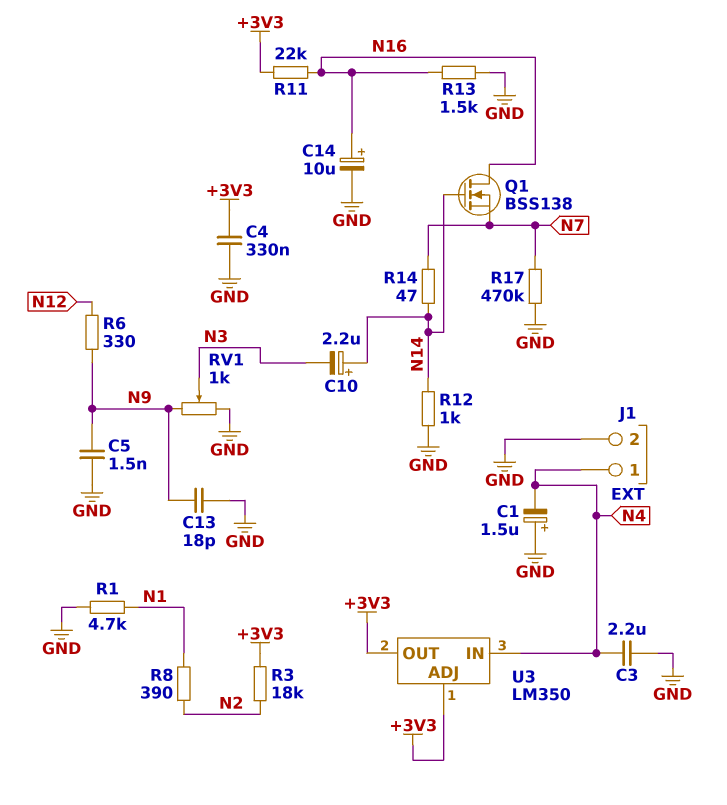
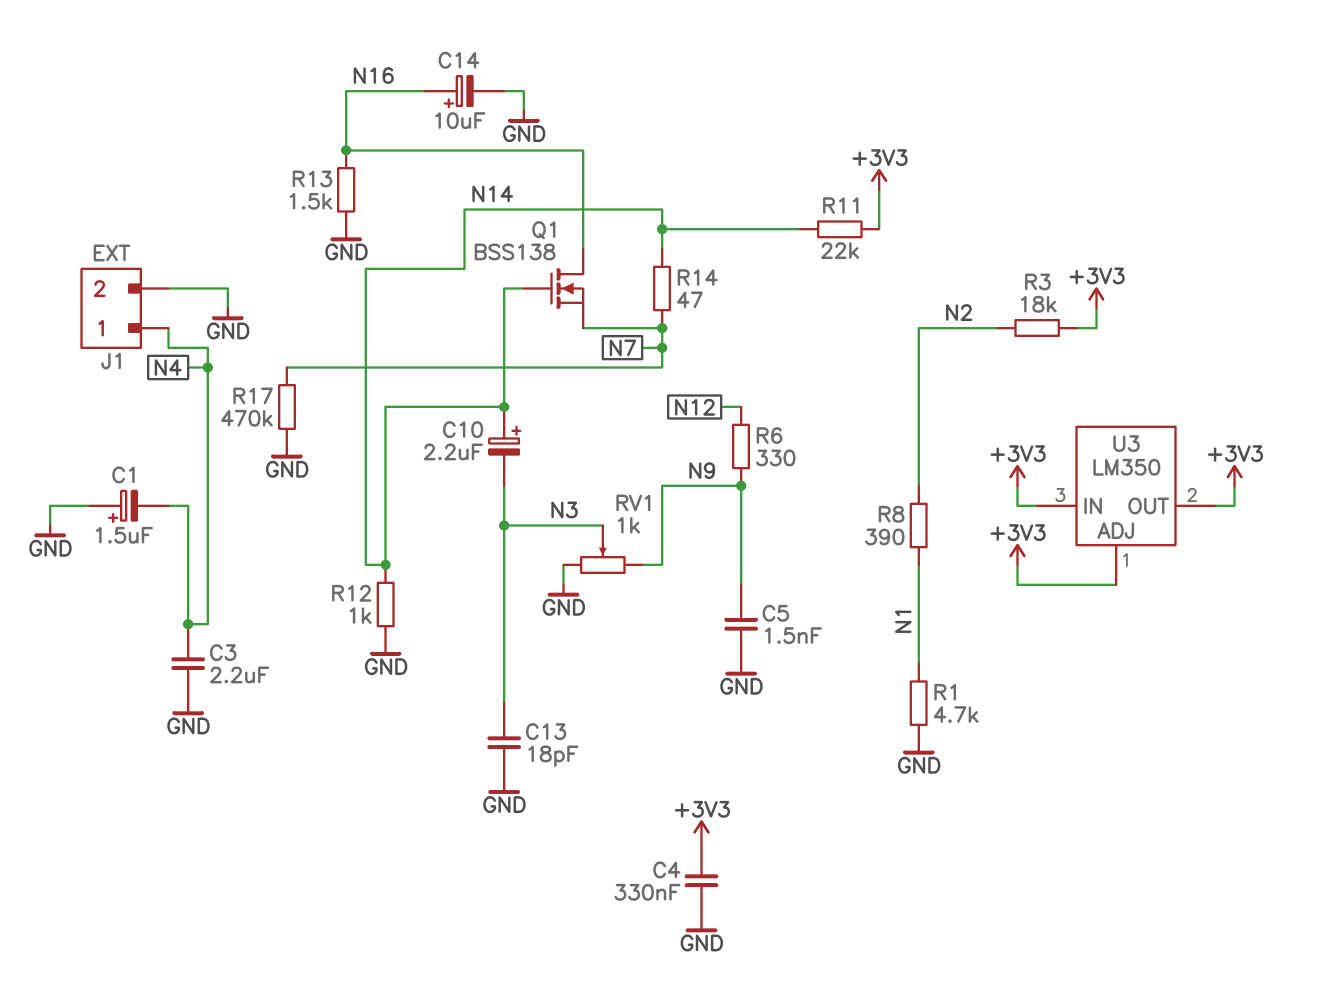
C13: 18pF (GND, N9) -> 18pF (GND, N3)
R11: 22k (+3V3, N16) -> 22k (+3V3, N14)
U3 pin IN: N4 -> +3V3

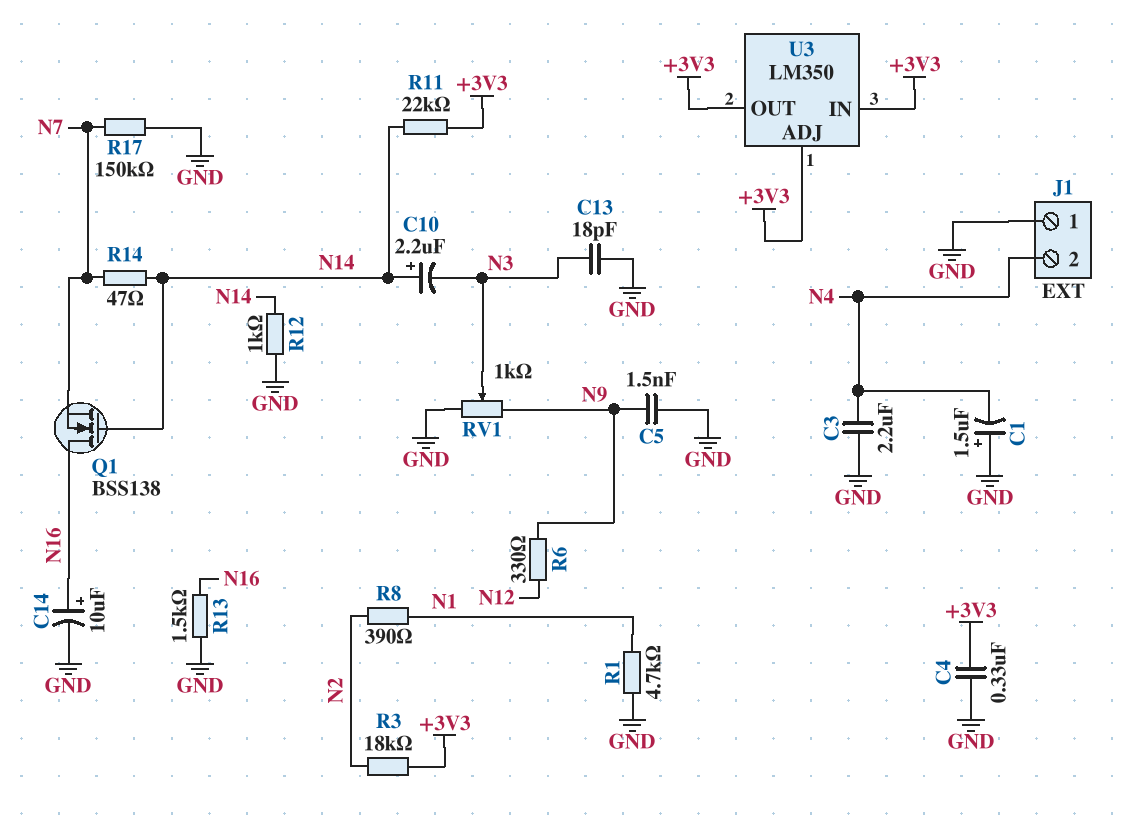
J1 pin 1: N4 -> GND
J1 pin 2: GND -> N4
R17: 470k (GND, N7) -> 150k (GND, N7)

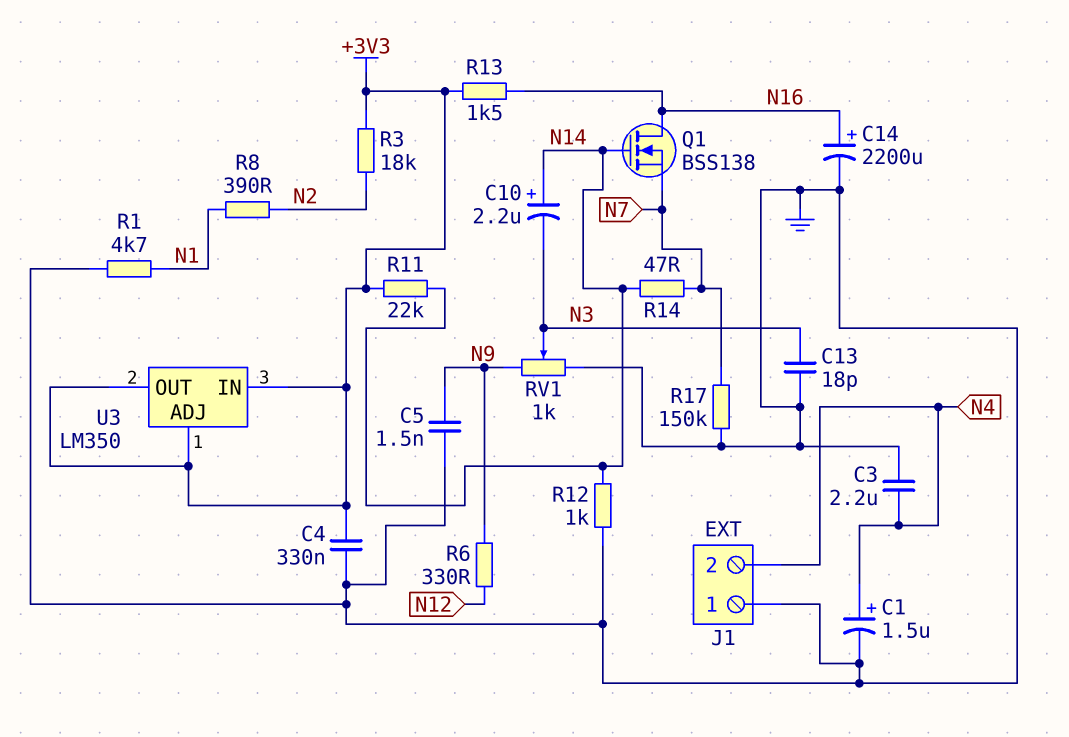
C1: 1.5uF (plus GND, minus N4) -> 1.5uF (plus N4, minus GND)
C14: 10uF (plus N16, minus GND) -> 2200uF (plus N16, minus GND)
R13: 1.5k (GND, N16) -> 1.5k (+3V3, N16)

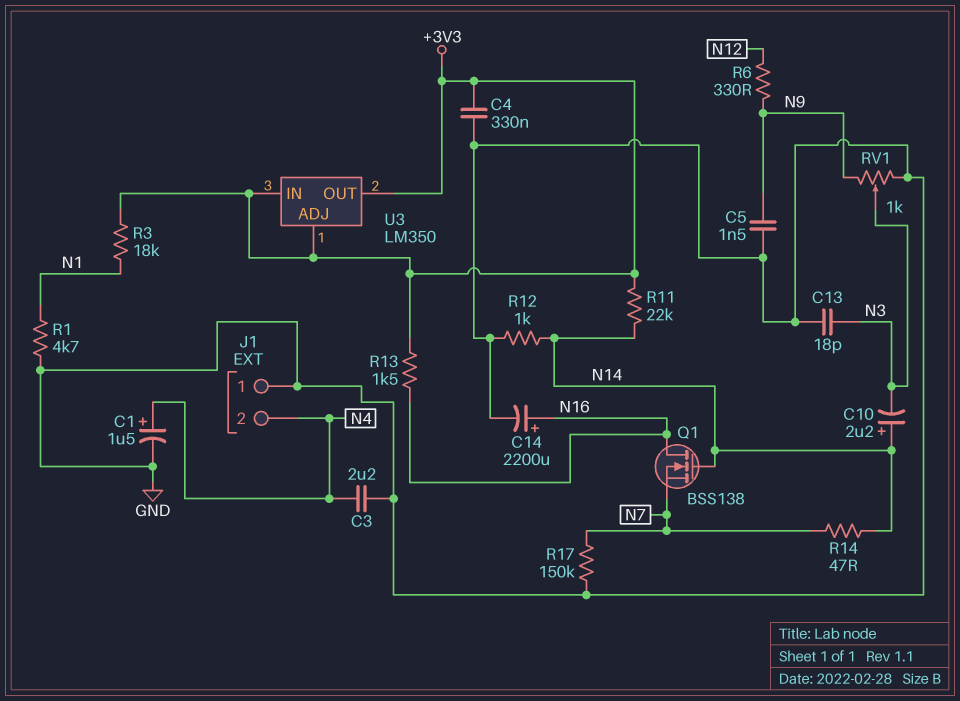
R3: 18k (+3V3, N2) -> 18k (+3V3, N1)
R8: 390 (N1, N2) -> none

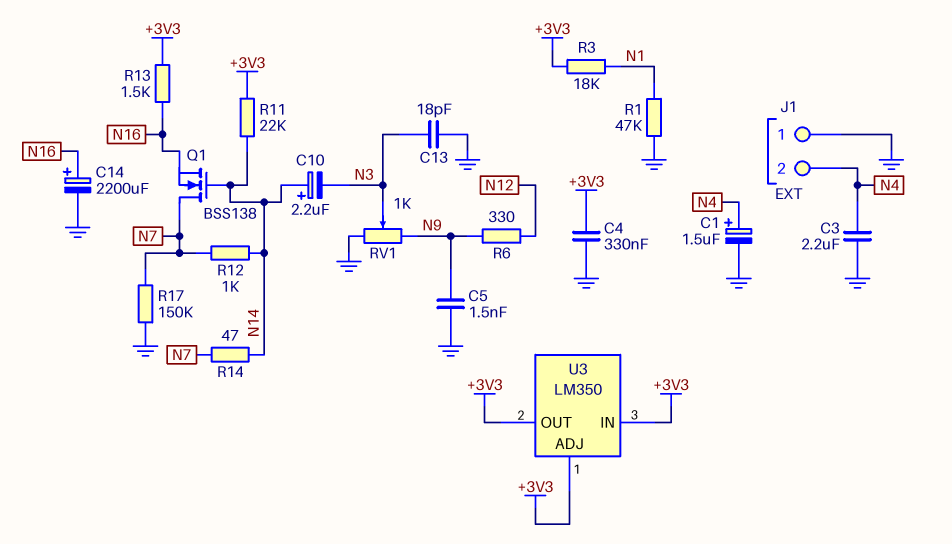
Q1: NMOS BSS138 (G N14, D N16, S N7) -> NMOS BSS138 (G N14, D N7, S N16)
R1: 4.7k (GND, N1) -> 47k (GND, N1)
R12: 1k (GND, N14) -> 1k (N7, N14)

